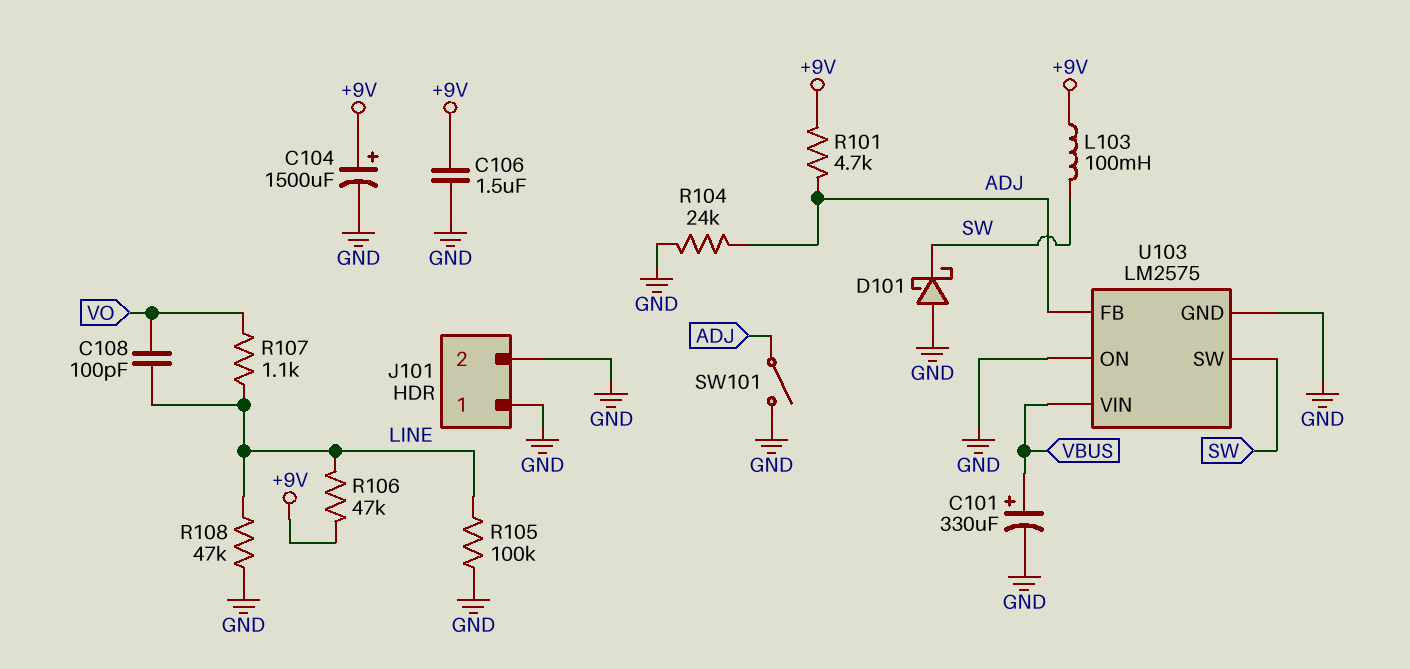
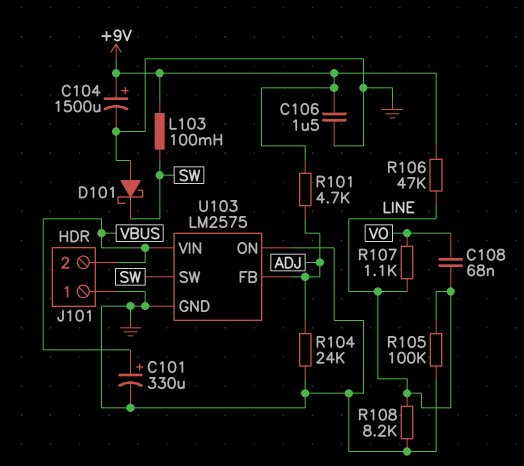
C108: 100pF (LINE, VO) -> 68nF (LINE, VO)
J101 pin 2: GND -> VBUS
R108: 47k (GND, LINE) -> 8.2k (GND, LINE)
SW101: switch (ADJ, GND) -> none

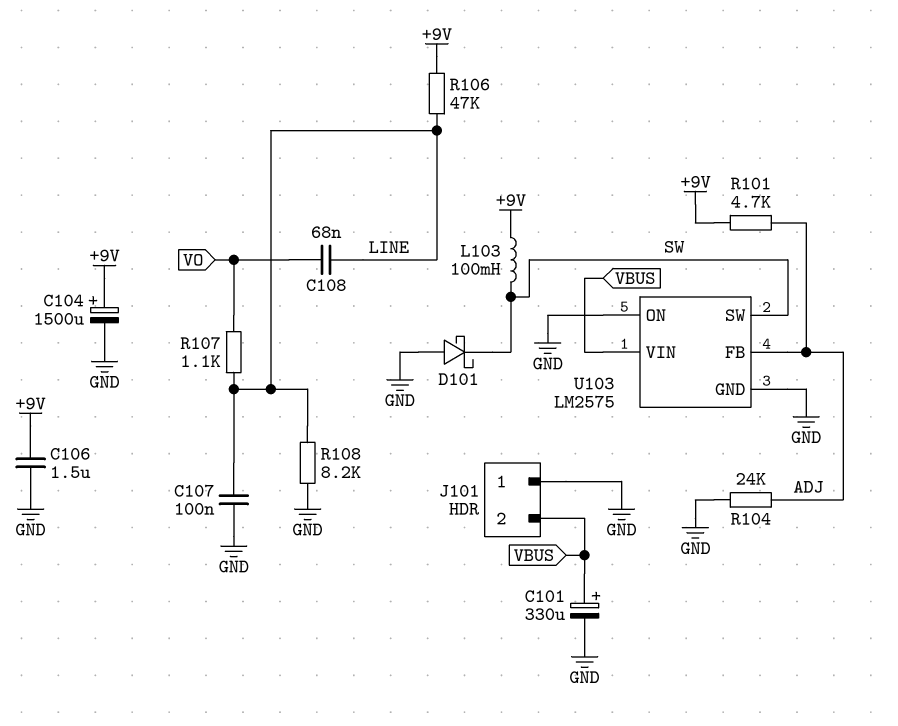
C107: none -> 100nF (GND, LINE)
R105: 100k (GND, LINE) -> none

